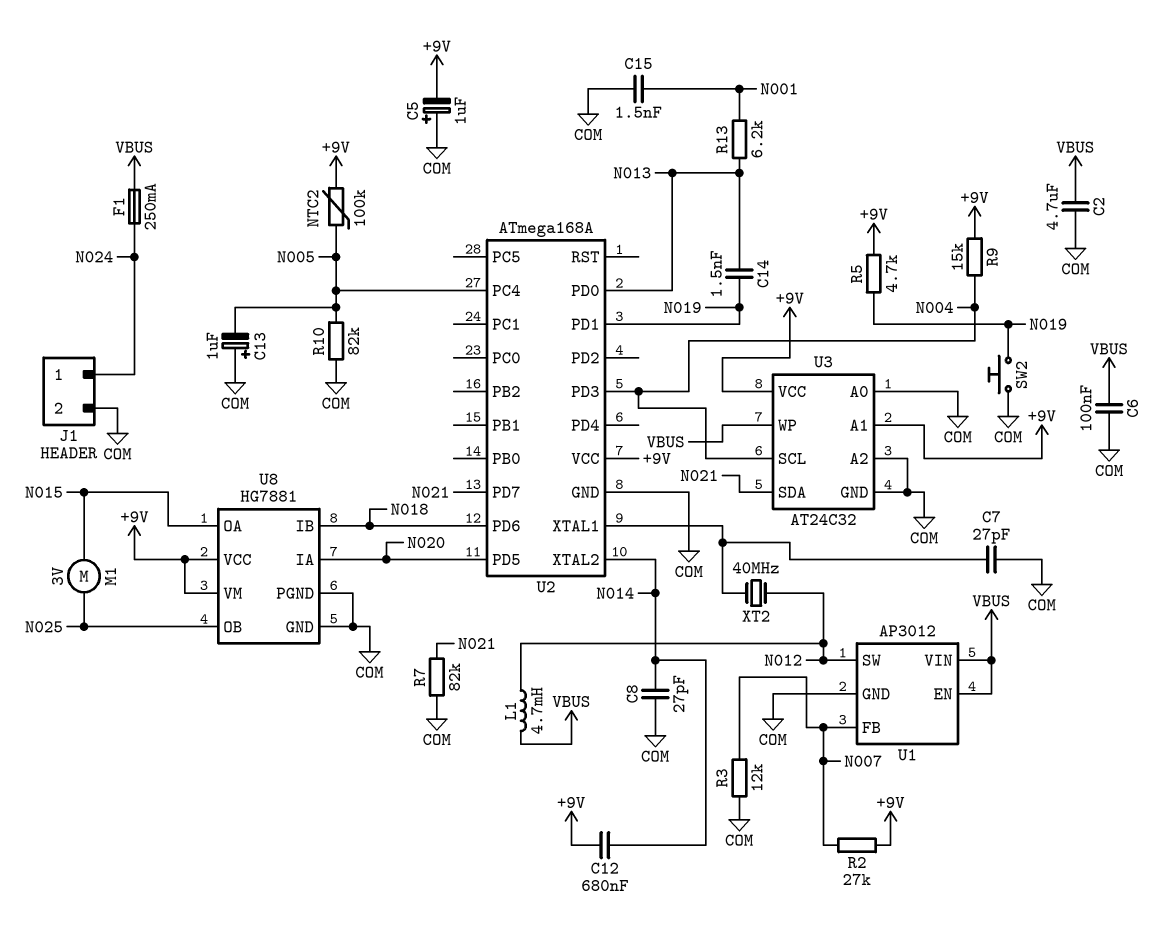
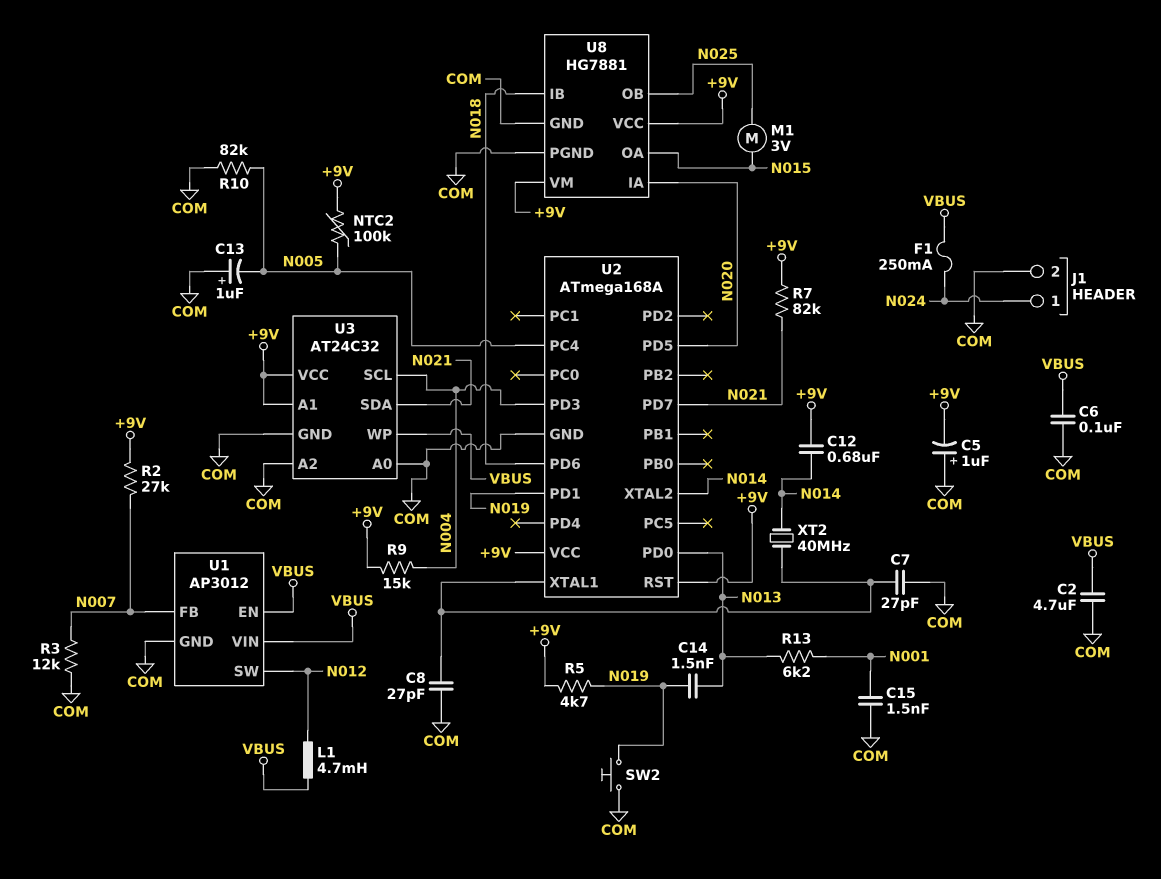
C8: 27pF (COM, N014) -> 27pF (COM, U2/XTAL1)
R7: 82k (COM, N021) -> 82k (+9V, N021)
U2 pin RST: none -> +9V
XT2: 40MHz (N012, U2/XTAL1) -> 40MHz (N014, U2/XTAL1)

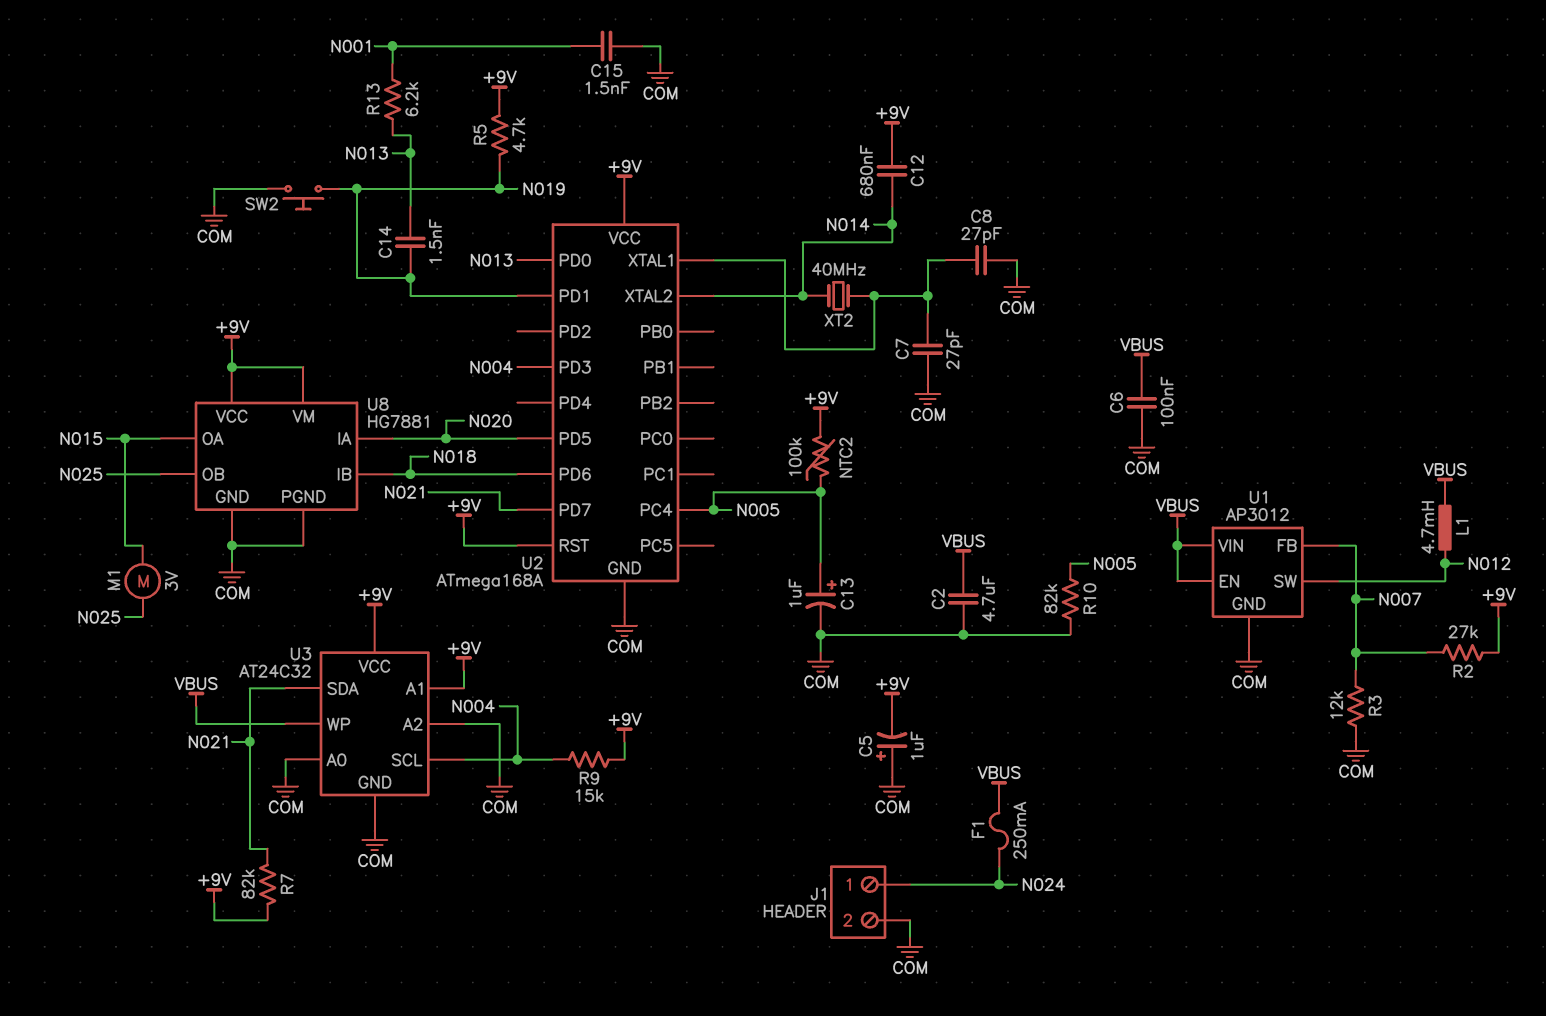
C13: 1uF (plus COM, minus N005) -> 1uF (plus N005, minus COM)

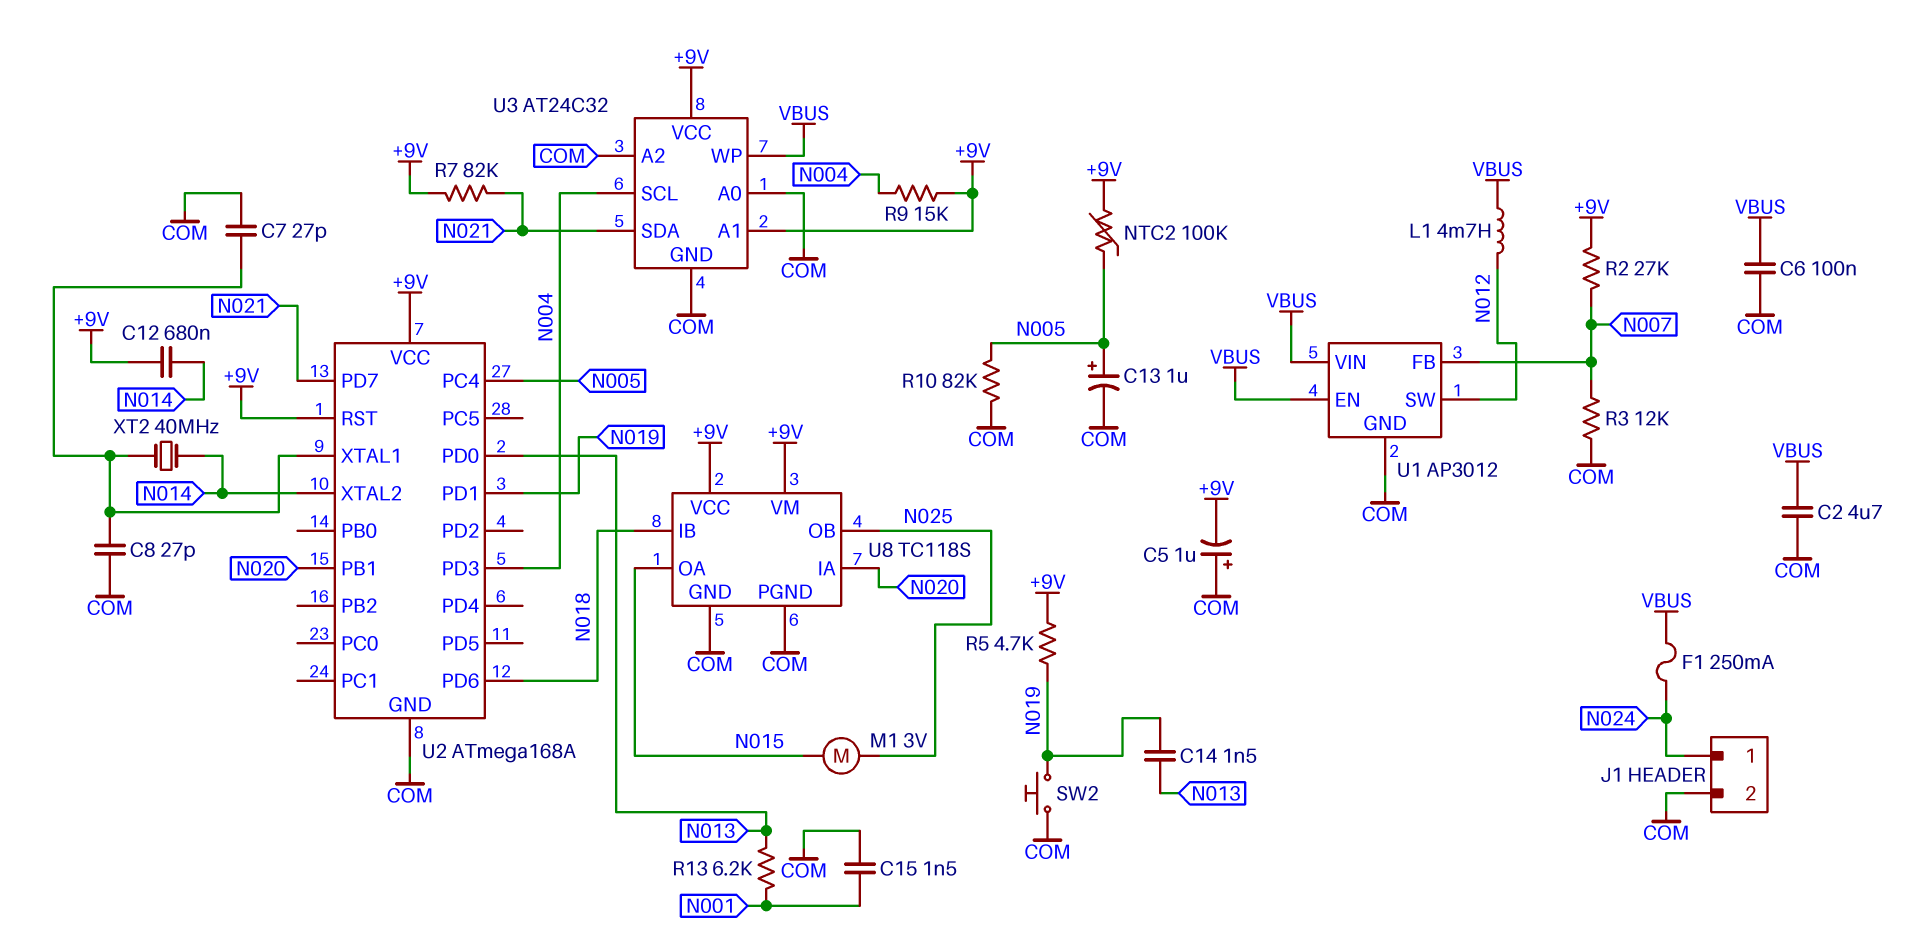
U2 pin PB1: none -> N020
U2 pin PD5: N020 -> none
U8: HG7881 -> TC118S

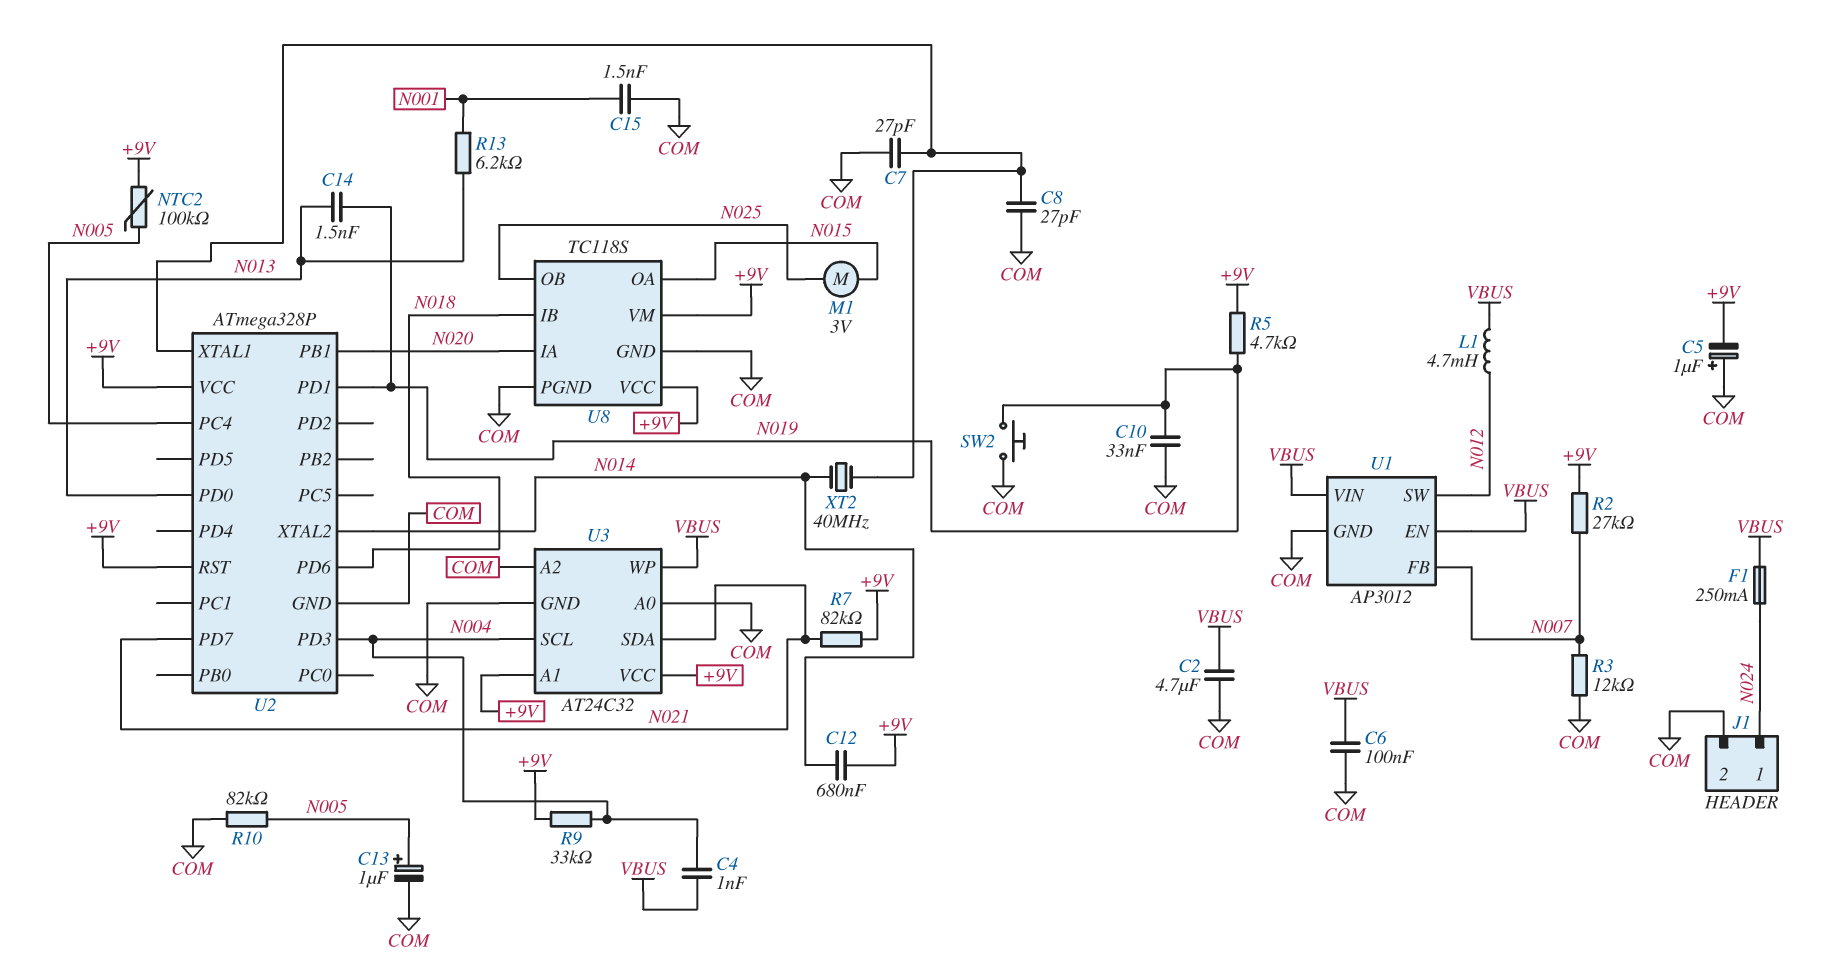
C4: none -> 1nF (N004, VBUS)
C10: none -> 33nF (COM, N019)
R9: 15k (+9V, N004) -> 33k (+9V, N004)
U2: ATmega168A -> ATmega328P

